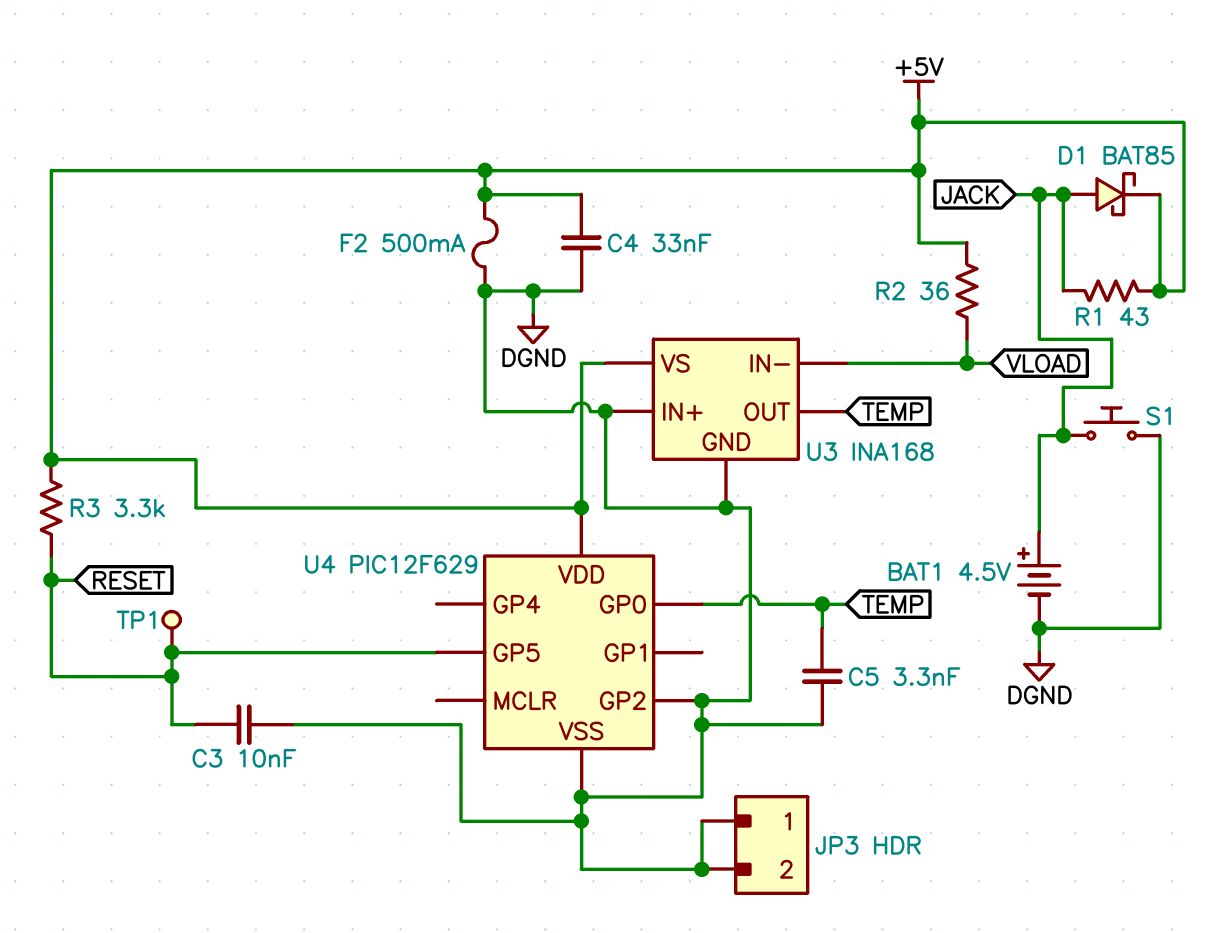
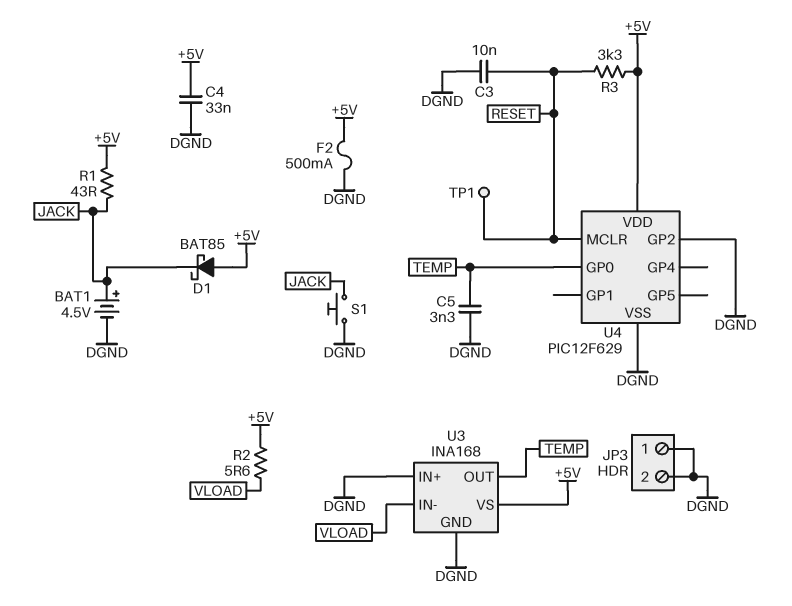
D1: schottky BAT85 (A JACK, K +5V) -> schottky BAT85 (A +5V, K JACK)
R2: 36 (+5V, VLOAD) -> 5.6 (+5V, VLOAD)
U4 pin GP5: RESET -> none
U4 pin MCLR: none -> RESET

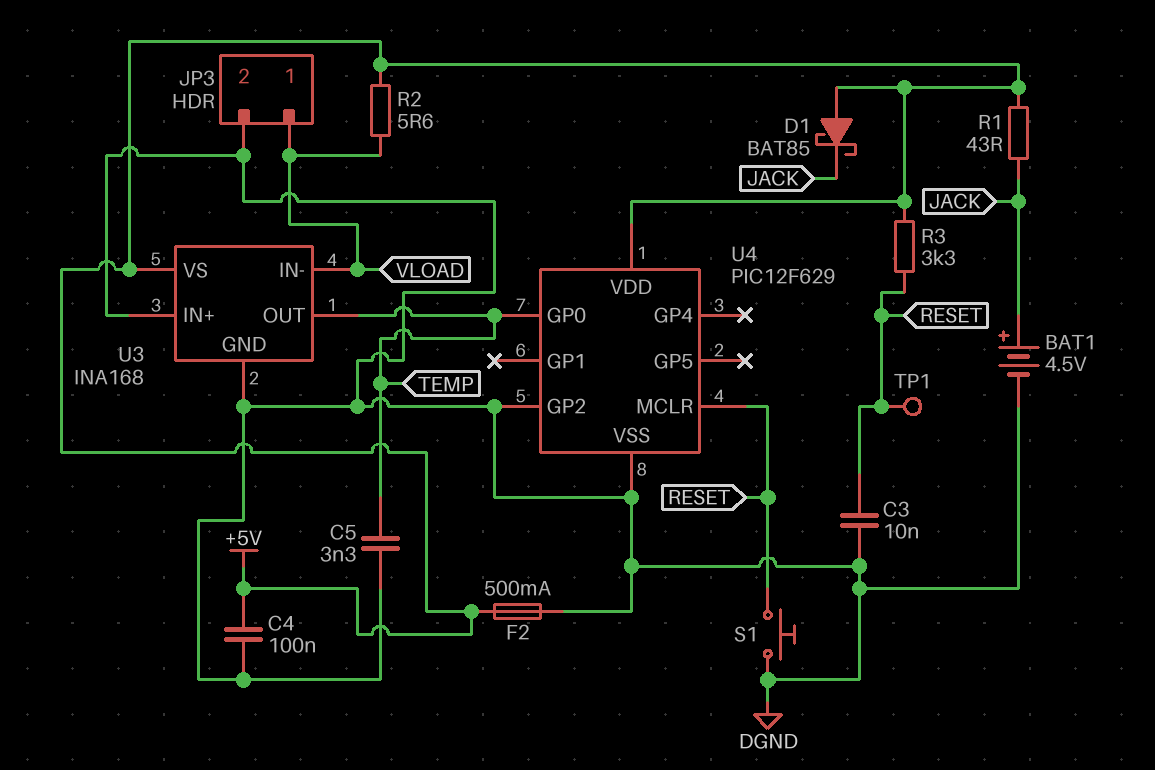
C4: 33nF (+5V, DGND) -> 100nF (+5V, DGND)
JP3 pin 1: DGND -> VLOAD
S1: button (DGND, JACK) -> button (DGND, RESET)

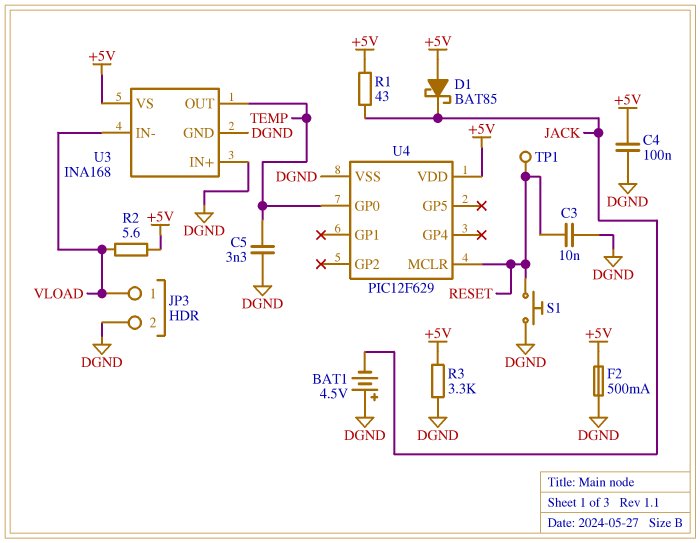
BAT1: 4.5V (plus JACK, minus DGND) -> 4.5V (plus DGND, minus JACK)
R3: 3.3k (+5V, RESET) -> 3.3k (+5V, DGND)
U4 pin GP2: DGND -> none

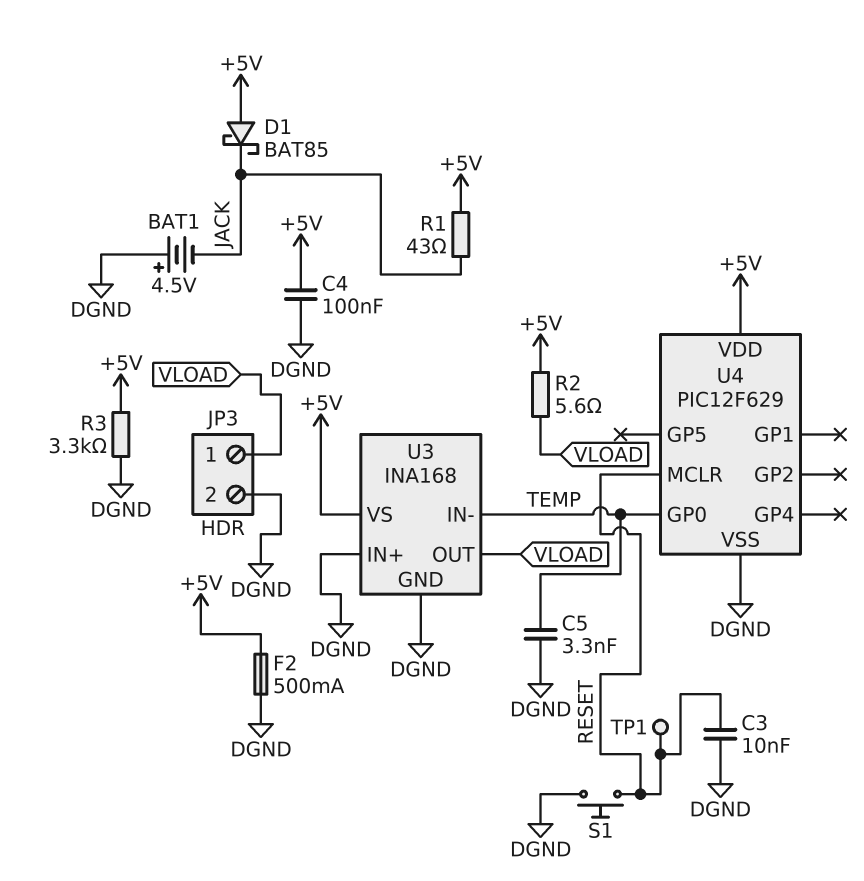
U3 pin IN-: VLOAD -> TEMP
U3 pin OUT: TEMP -> VLOAD

